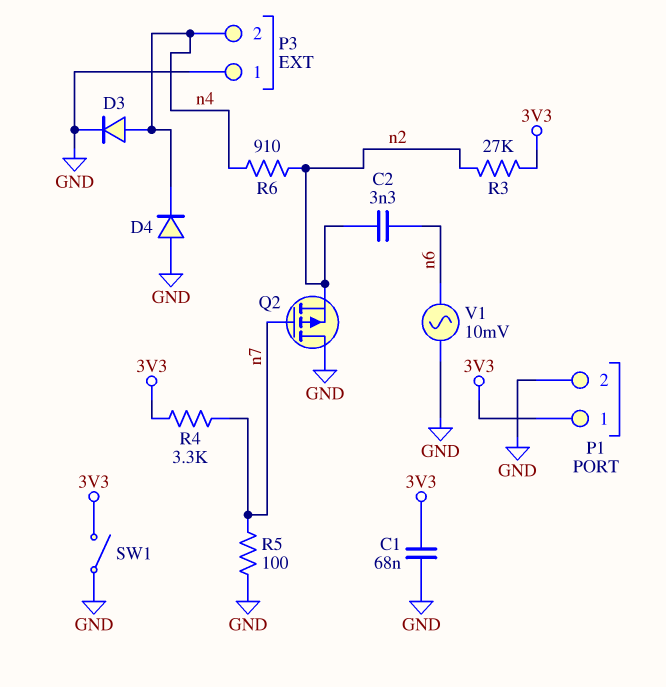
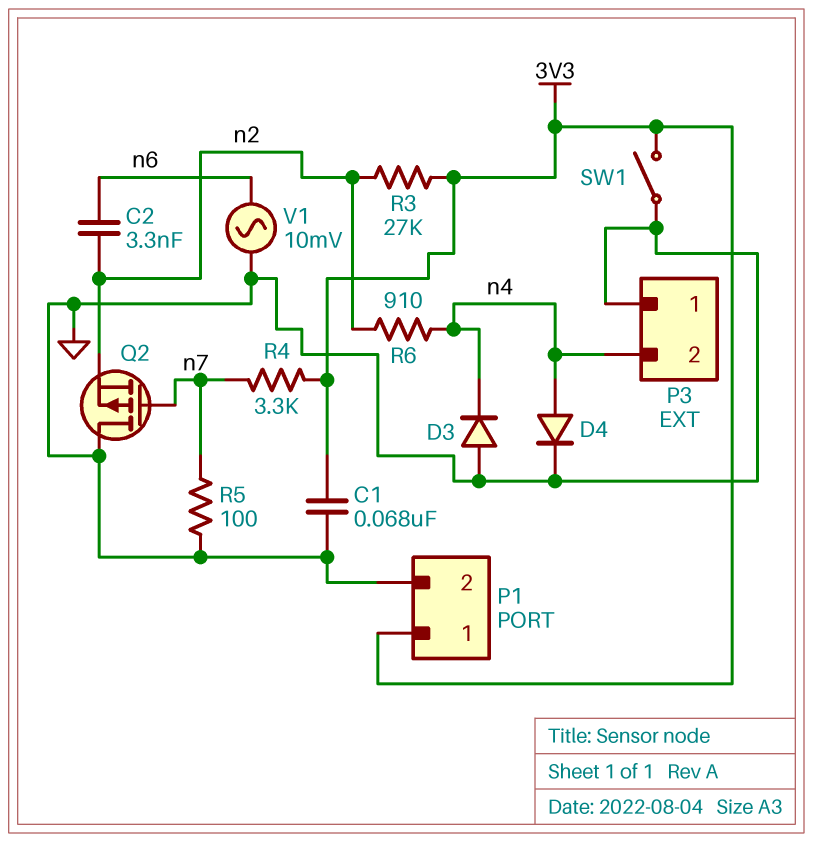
D3: diode (A n4, K GND) -> diode (A GND, K n4)
D4: diode (A GND, K n4) -> diode (A n4, K GND)

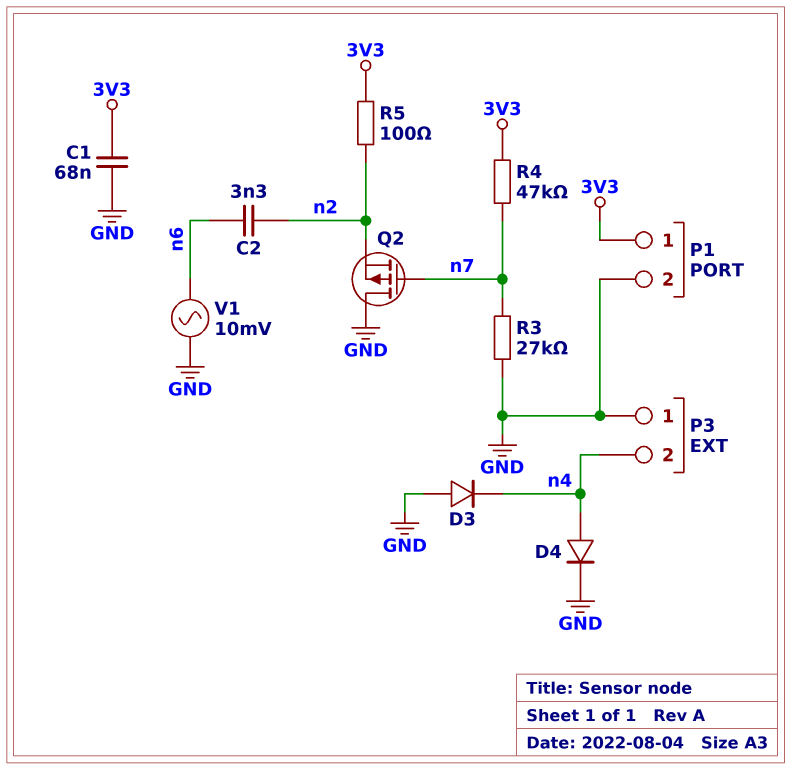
R3: 27k (3V3, n2) -> 27k (GND, n7)
R4: 3.3k (3V3, n7) -> 47k (3V3, n7)
R5: 100 (GND, n7) -> 100 (3V3, n2)
R6: 910 (n2, n4) -> none
SW1: switch (3V3, GND) -> none

